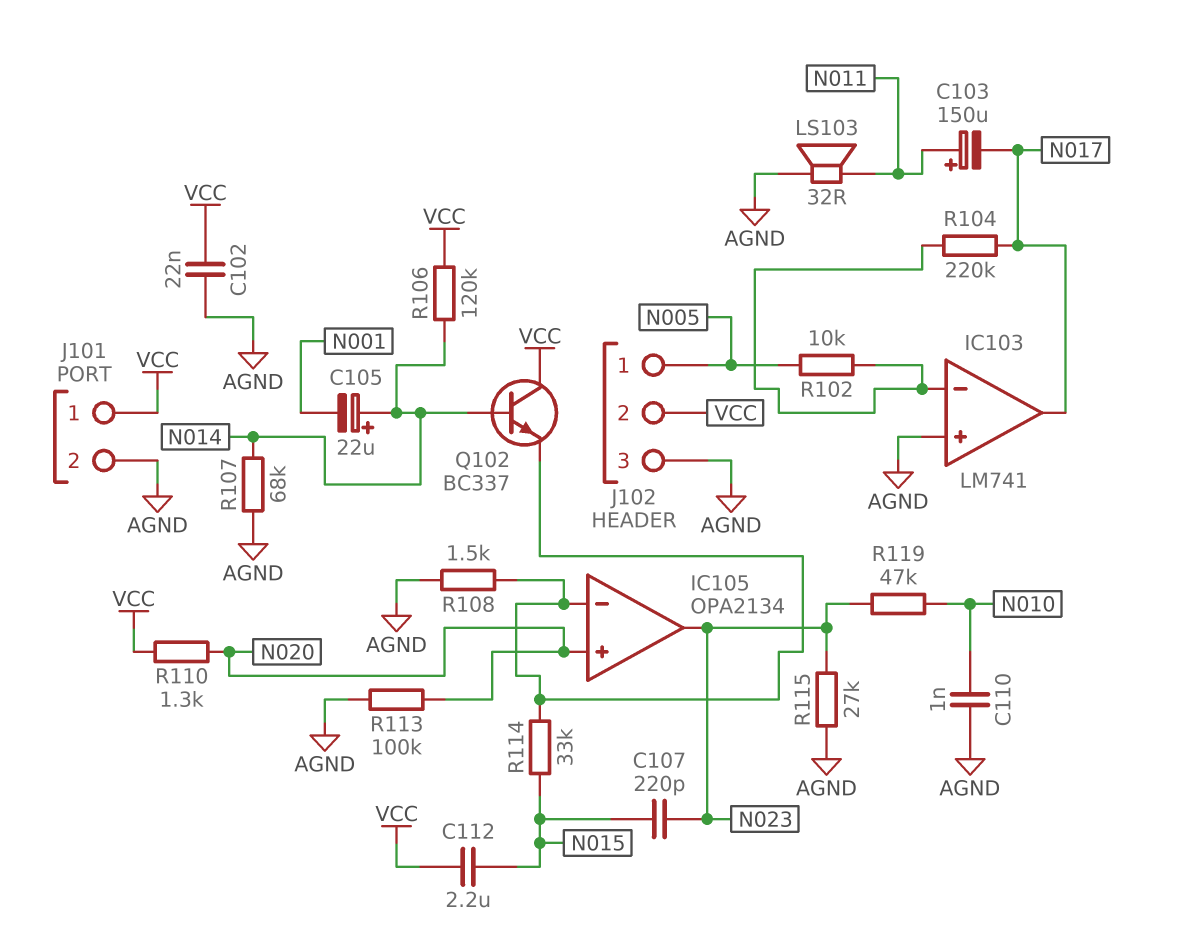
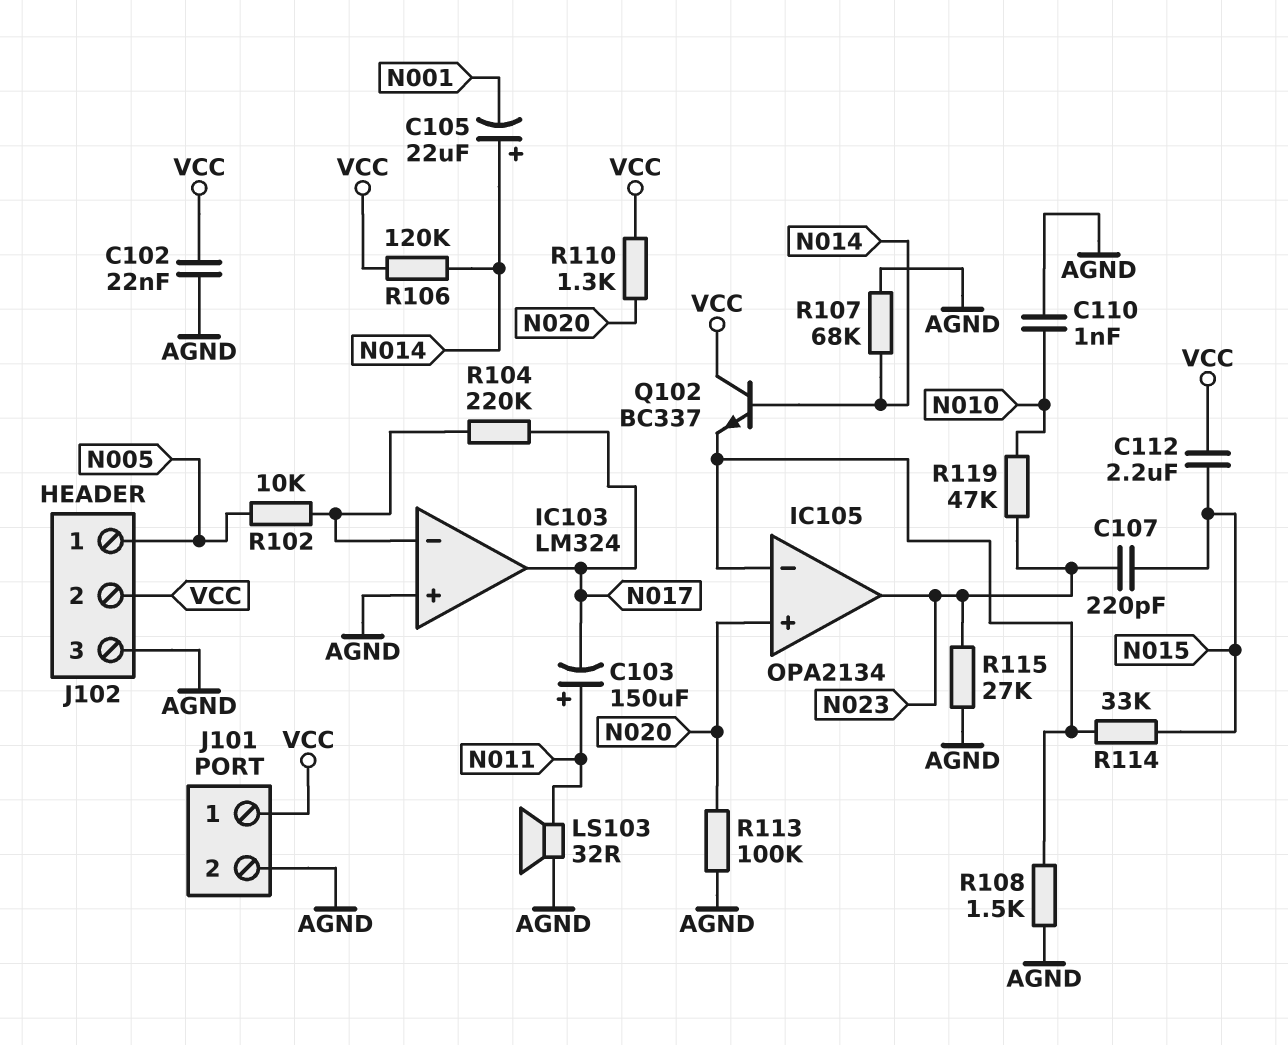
IC103: LM741 -> LM324

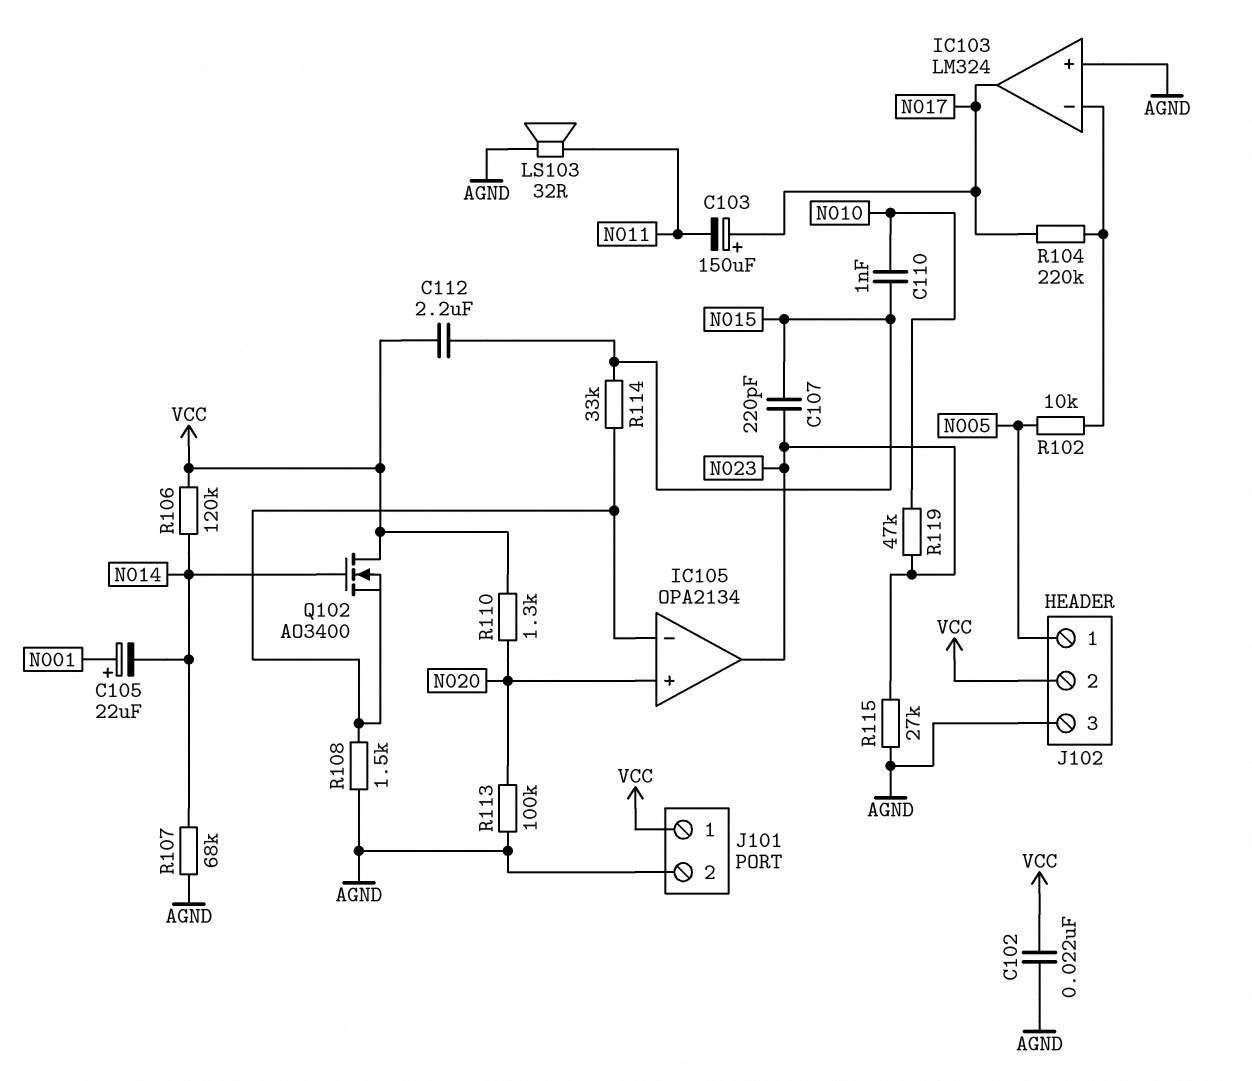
C103: 150uF (plus N011, minus N017) -> 150uF (plus N017, minus N011)
C105: 22uF (plus N014, minus N001) -> 22uF (plus N001, minus N014)
C110: 1nF (AGND, N010) -> 1nF (N010, N015)
Q102: NPN BC337 (B N014, C VCC, E IC105/in-) -> NMOS AO3400 (G N014, D VCC, S IC105/in-)

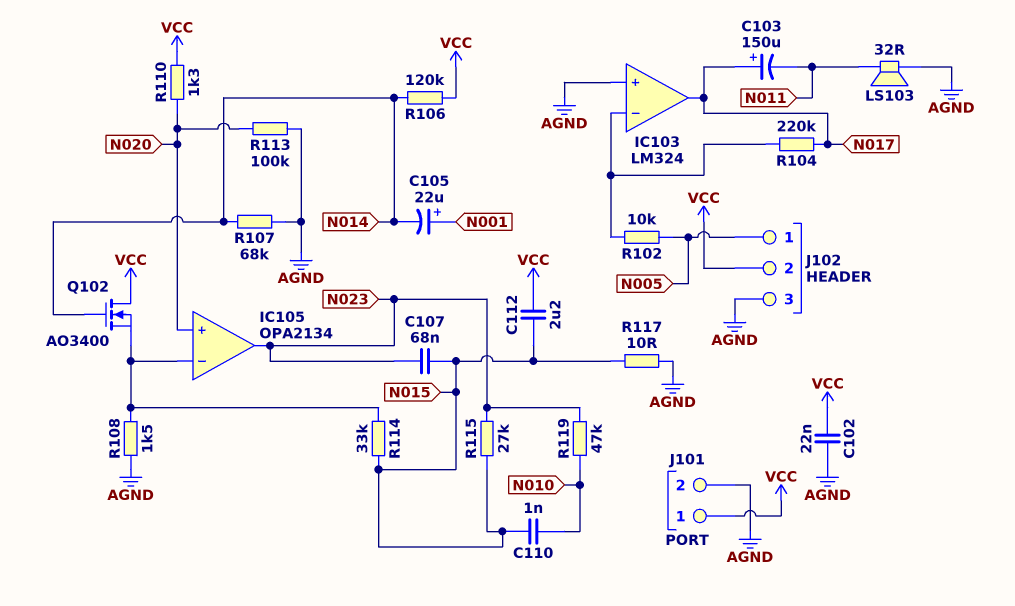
C107: 220pF (N015, N023) -> 68nF (N015, N023)
R115: 27k (AGND, N023) -> 27k (N015, N023)
R117: none -> 10 (AGND, N015)

